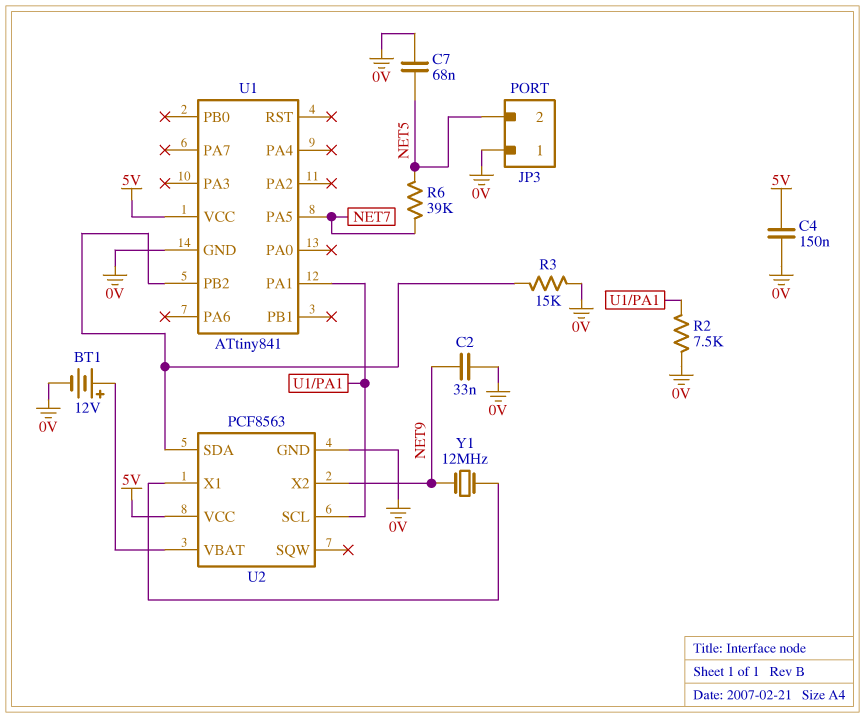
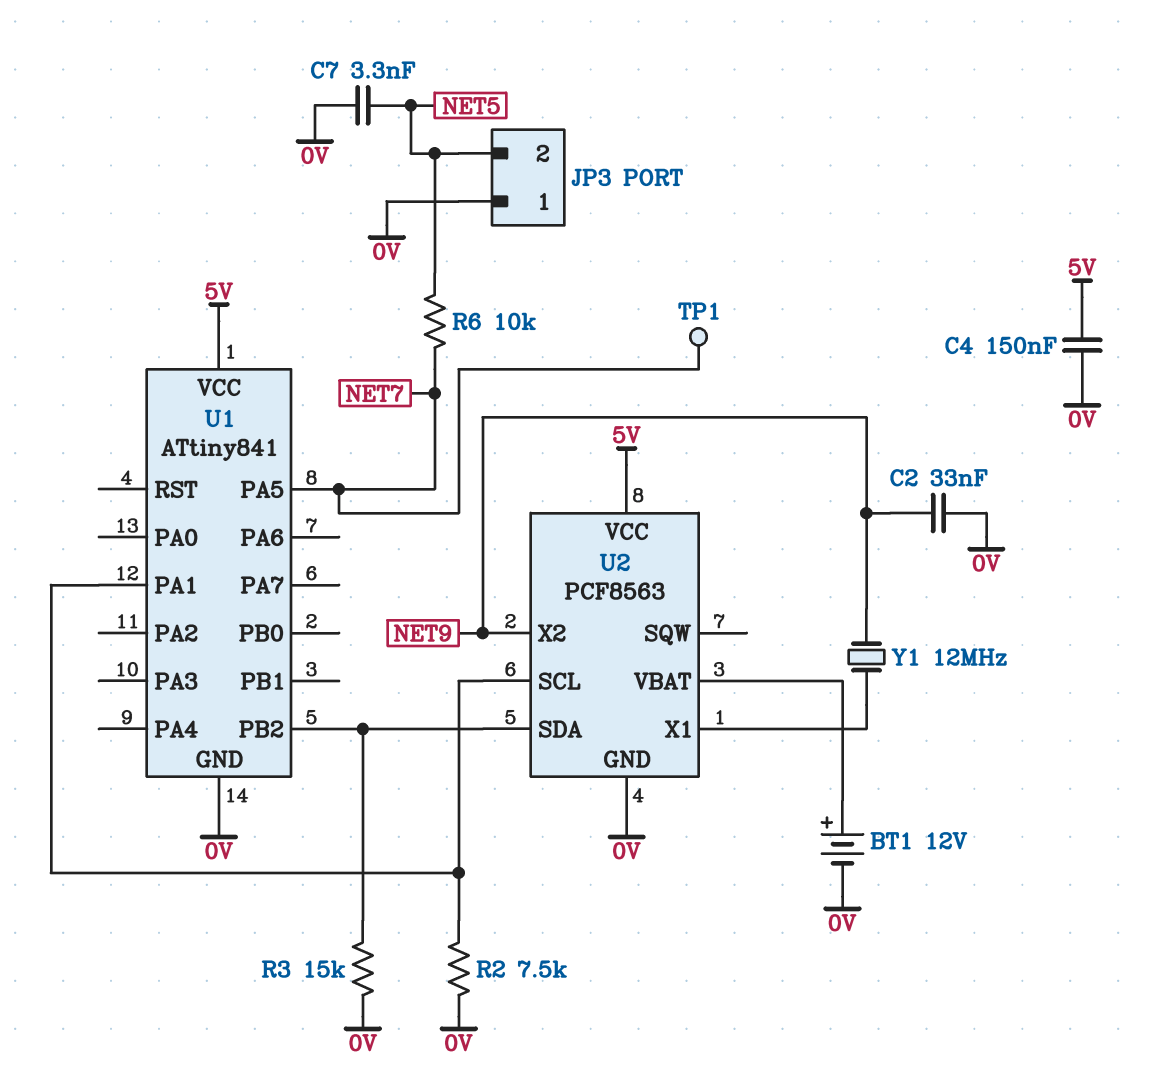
C7: 68nF (0V, NET5) -> 3.3nF (0V, NET5)
R6: 39k (NET5, NET7) -> 10k (NET5, NET7)
TP1: none -> test point (NET7)

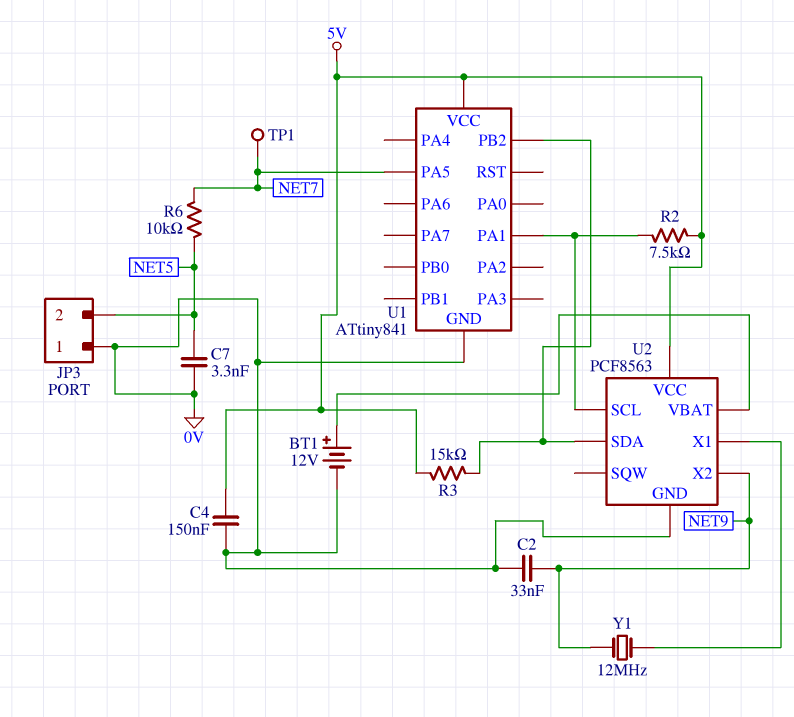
R2: 7.5k (0V, U1/PA1) -> 7.5k (5V, U1/PA1)
R3: 15k (0V, U1/PB2) -> 15k (5V, U1/PB2)

